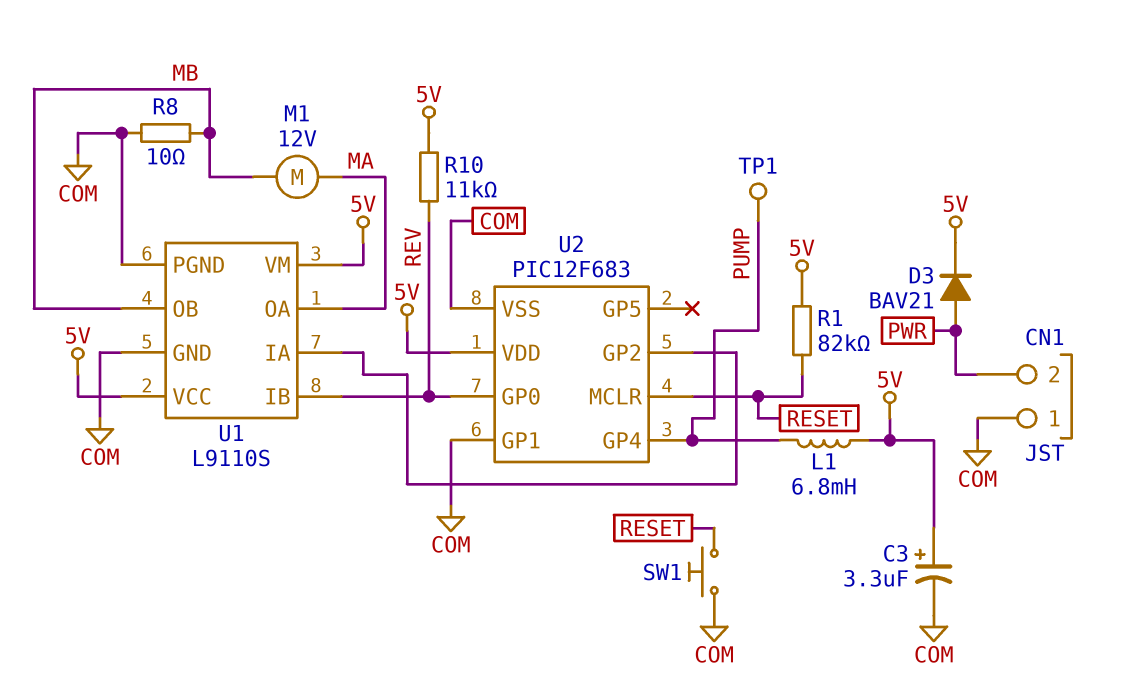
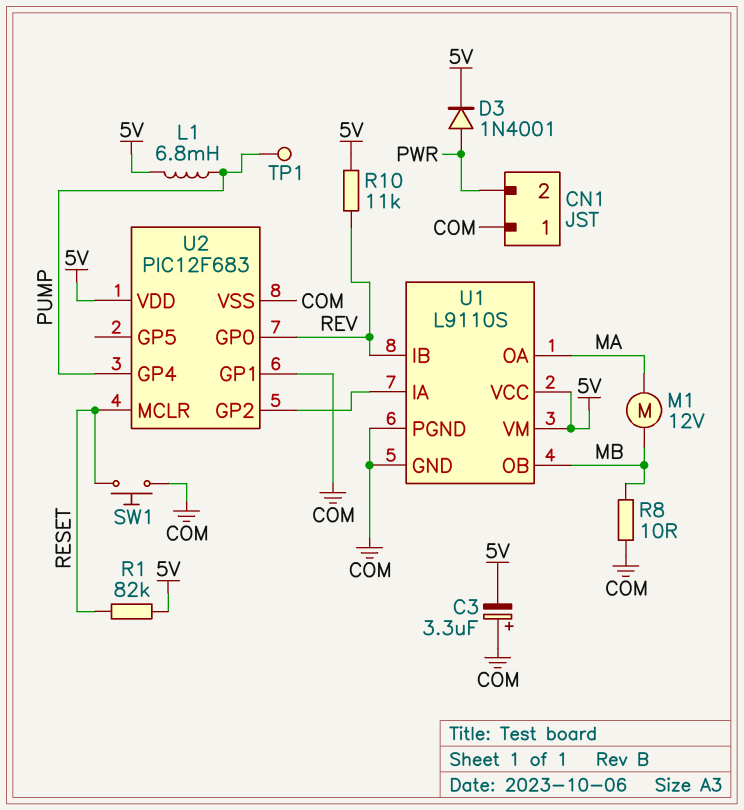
C3: 3.3uF (plus 5V, minus COM) -> 3.3uF (plus COM, minus 5V)
D3: diode BAV21 (A PWR, K 5V) -> diode 1N4001 (A PWR, K 5V)

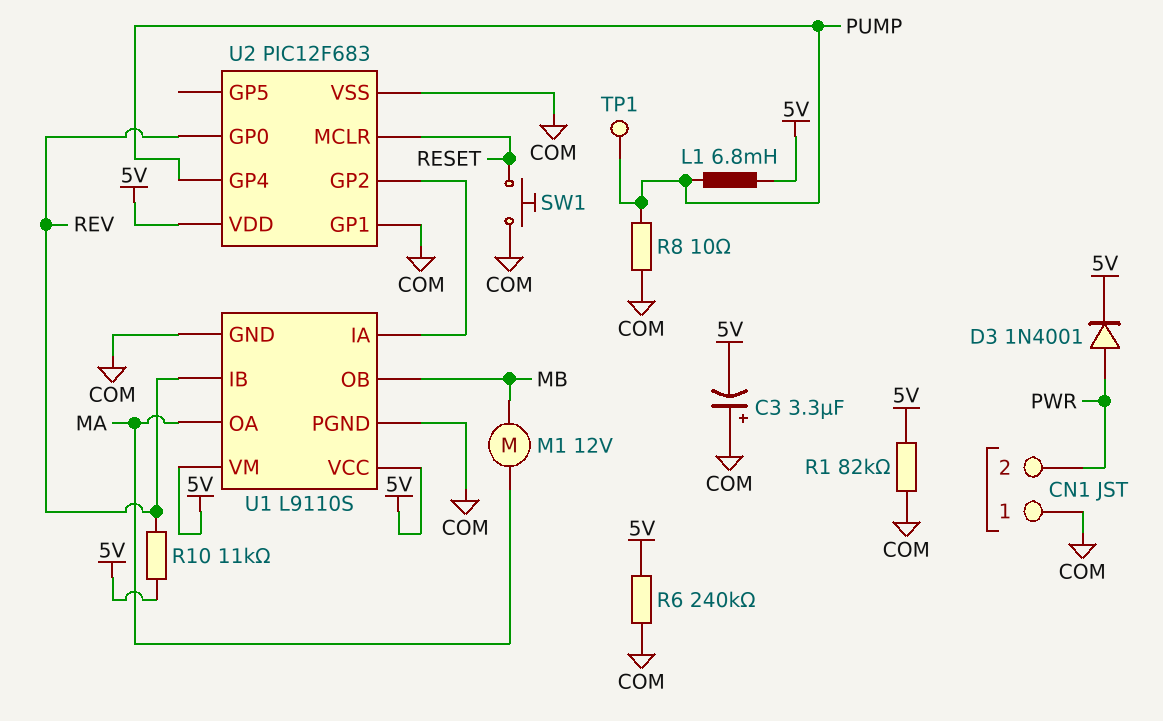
R1: 82k (5V, RESET) -> 82k (5V, COM)
R6: none -> 240k (5V, COM)
R8: 10 (COM, MB) -> 10 (COM, PUMP)

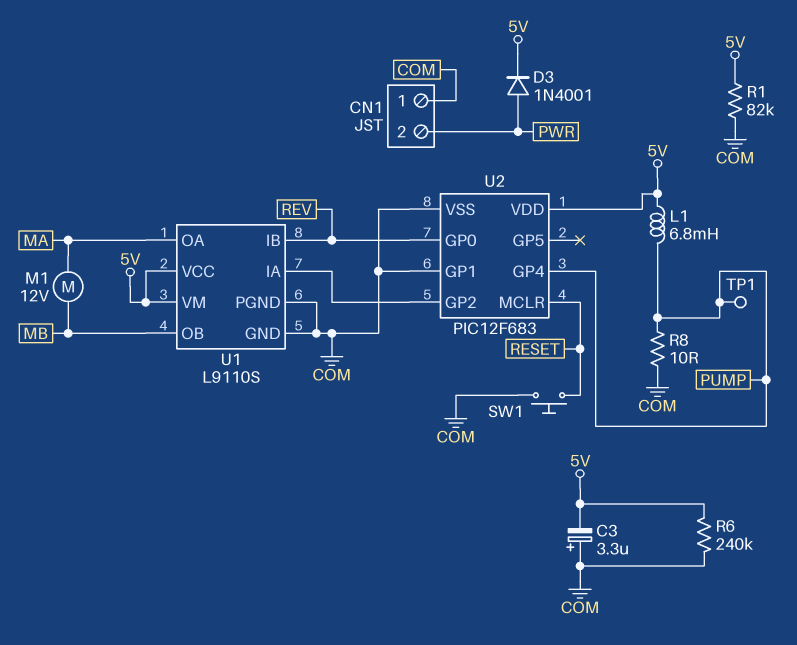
R10: 11k (5V, REV) -> none

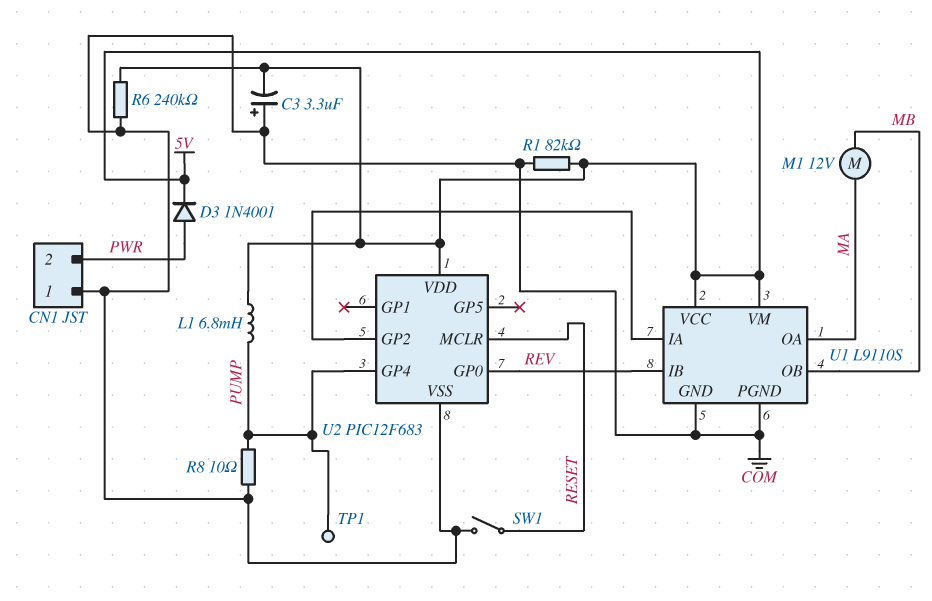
SW1: button (COM, RESET) -> switch (COM, RESET)
U2 pin GP1: COM -> none

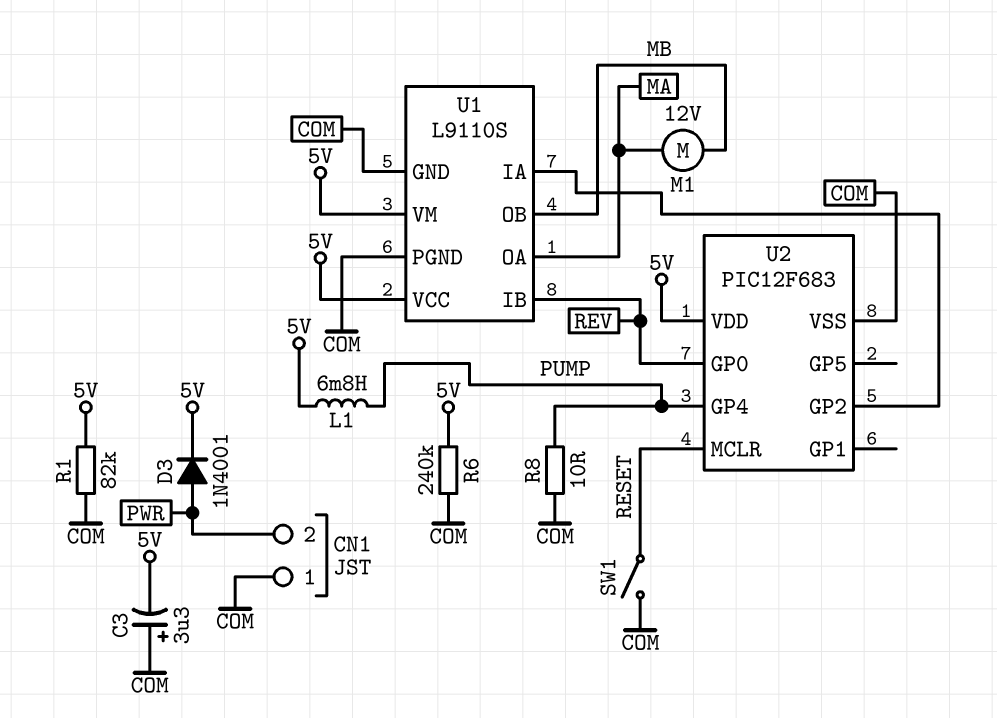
TP1: test point (PUMP) -> none

